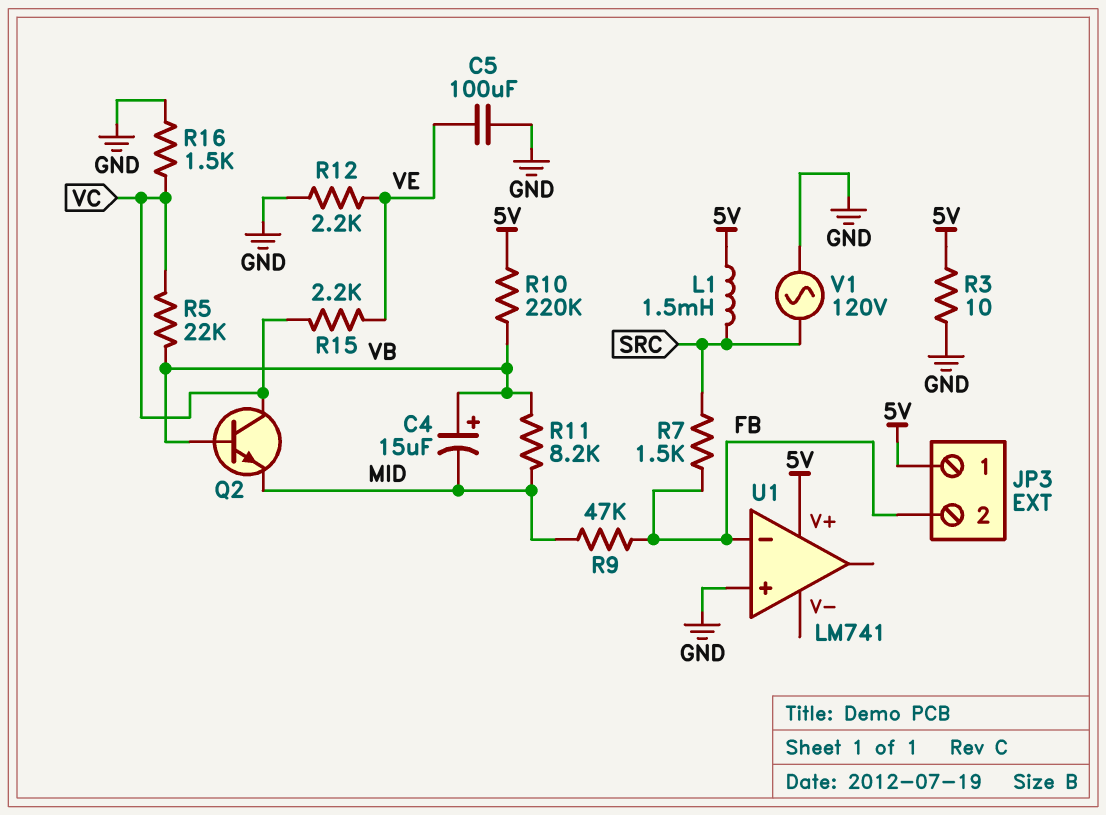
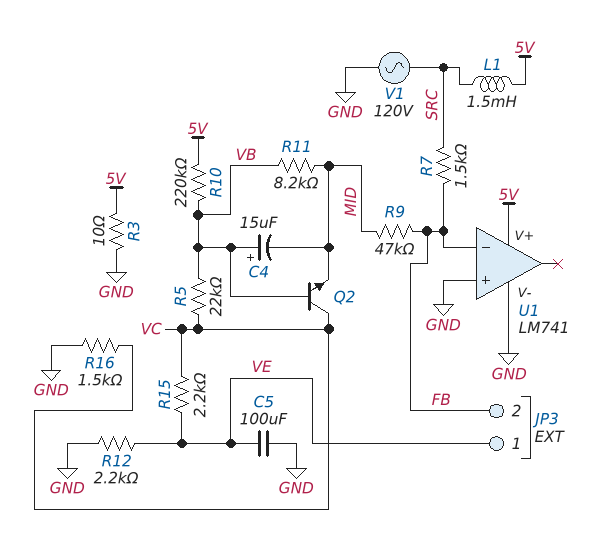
JP3 pin 1: 5V -> VE
U1 pin V-: none -> GND

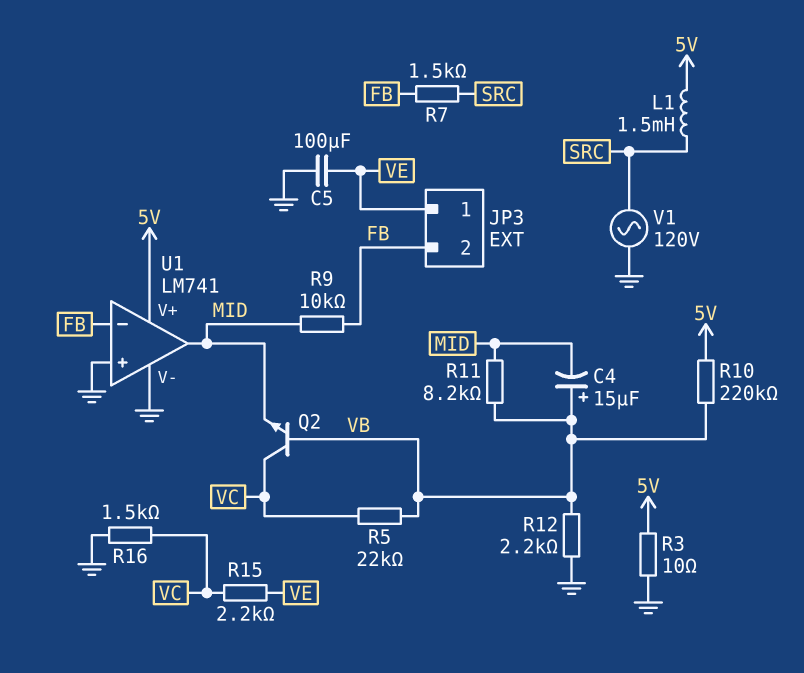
R9: 47k (FB, MID) -> 10k (FB, MID)
R12: 2.2k (GND, VE) -> 2.2k (GND, VB)
U1 pin out: none -> MID

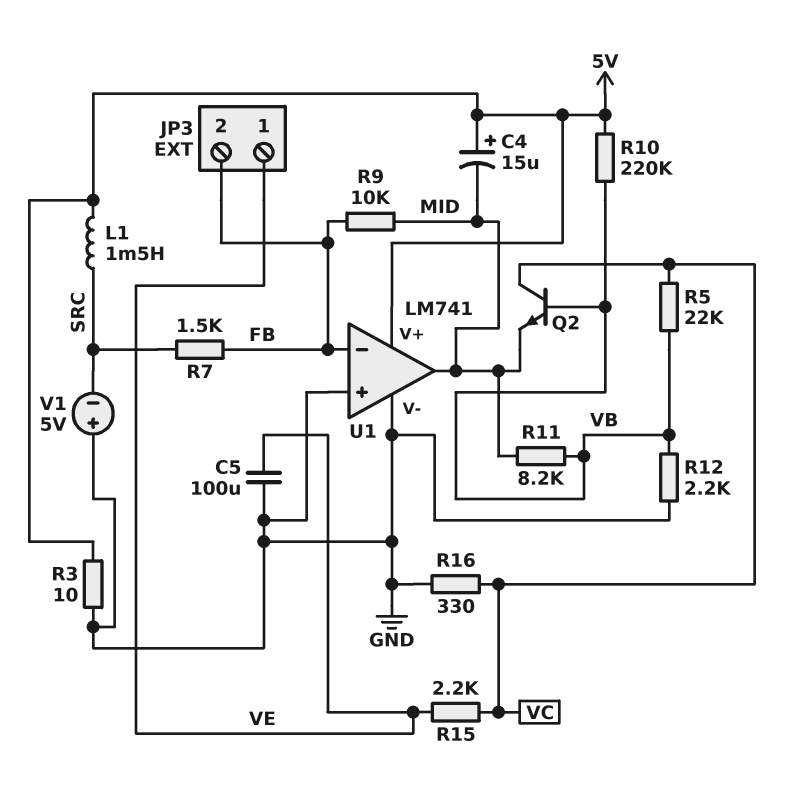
C4: 15uF (plus VB, minus MID) -> 15uF (plus 5V, minus MID)
R16: 1.5k (GND, VC) -> 330 (GND, VC)
V1: AC 120V (GND, SRC) -> 5V (plus GND, minus SRC)

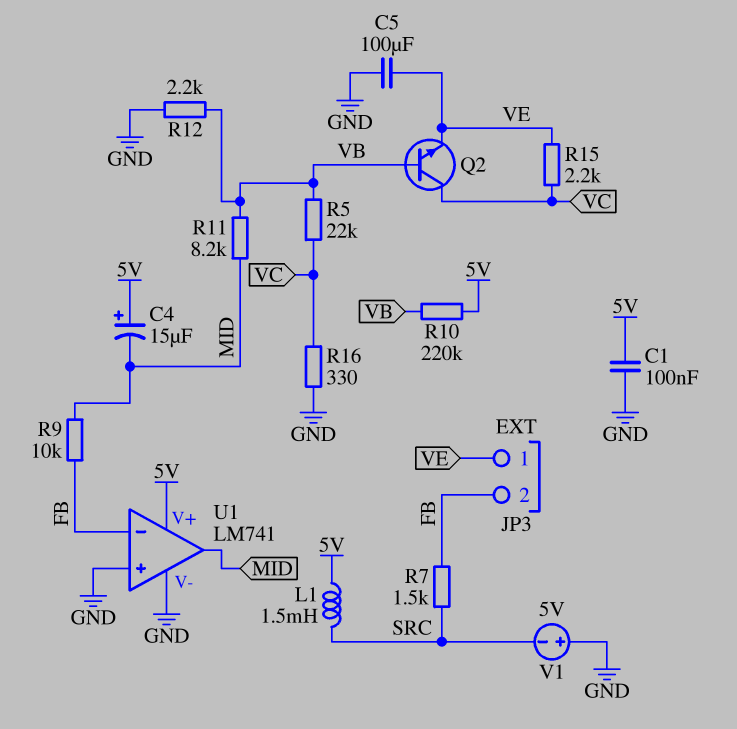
C1: none -> 100nF (5V, GND)
Q2: NPN (B VB, C VC, E MID) -> NPN (B VB, C VC, E VE)
R3: 10 (5V, GND) -> none

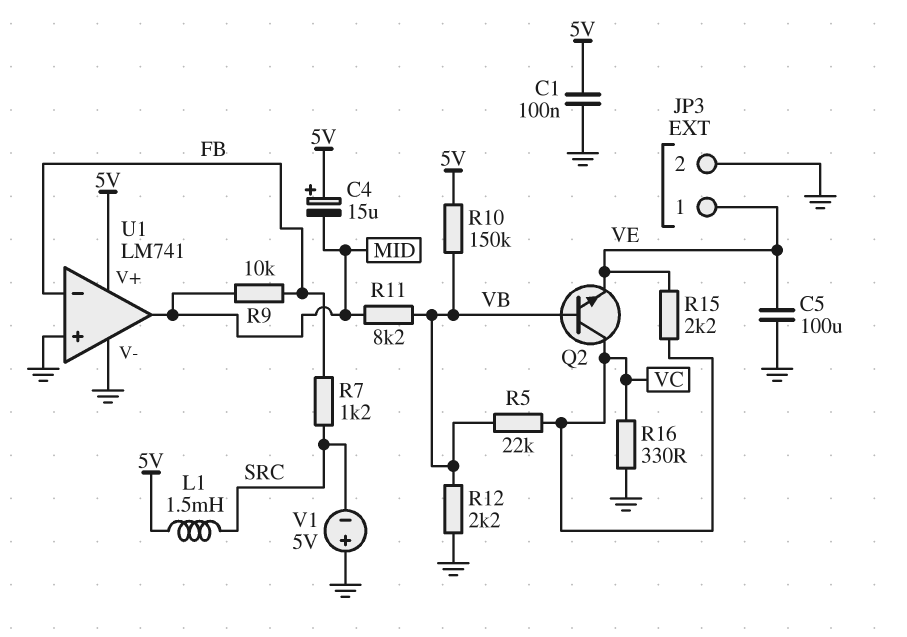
JP3 pin 2: FB -> GND
R7: 1.5k (FB, SRC) -> 1.2k (FB, SRC)
R10: 220k (5V, VB) -> 150k (5V, VB)

